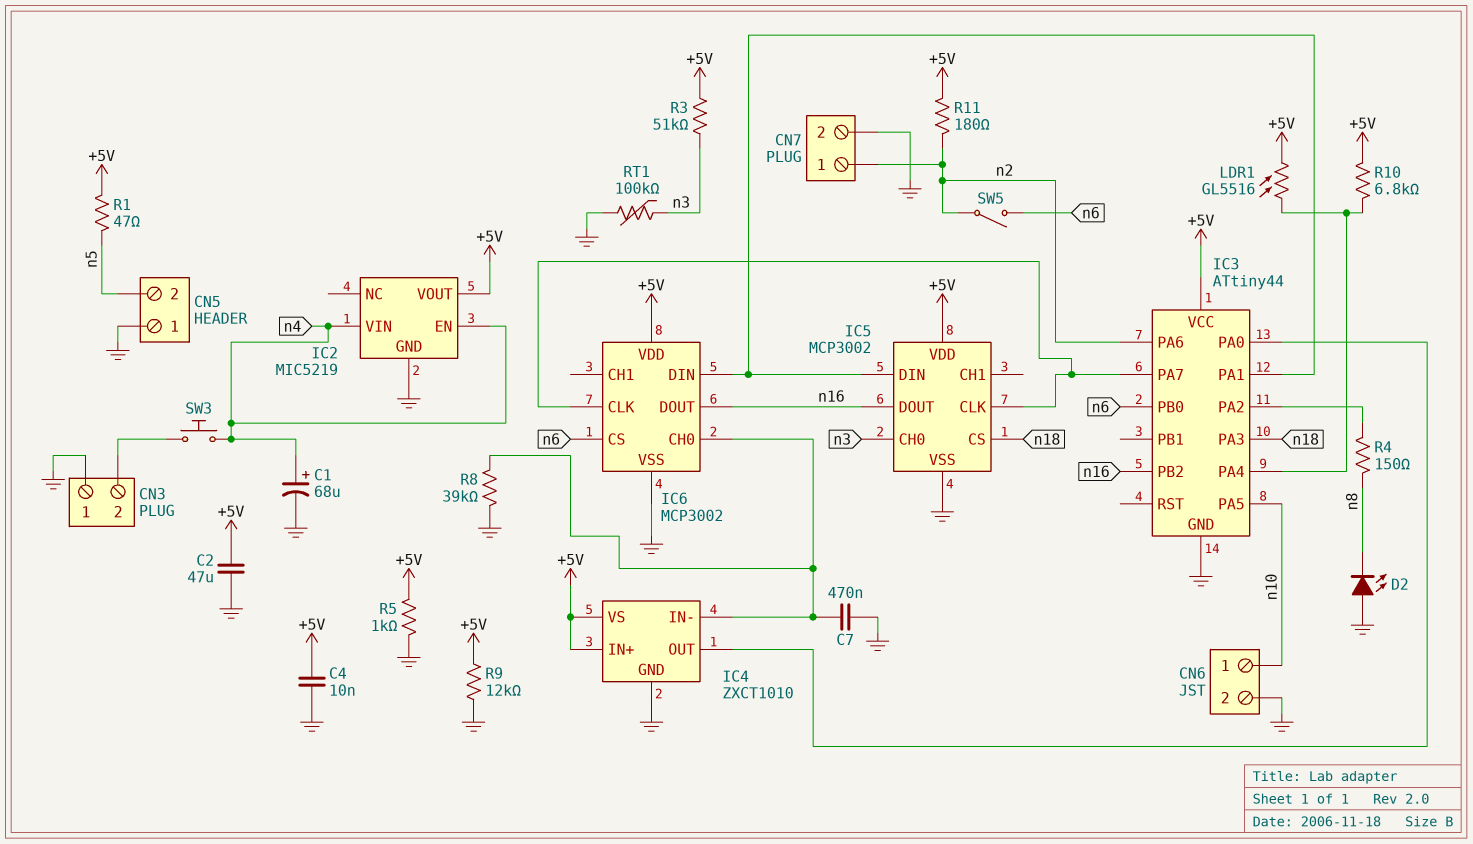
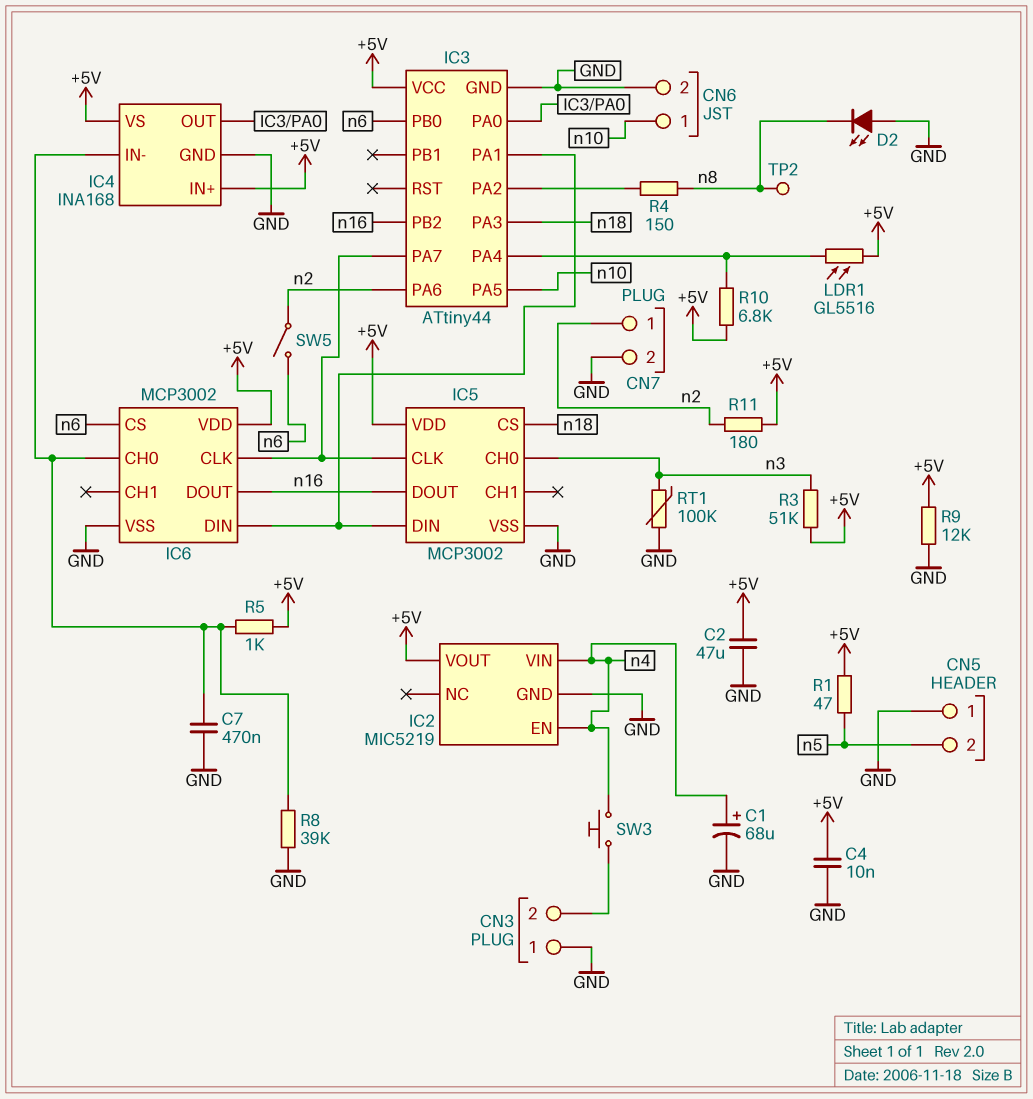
IC4: ZXCT1010 -> INA168
R5: 1k (+5V, GND) -> 1k (+5V, IC4/IN-)
TP2: none -> test point (n8)

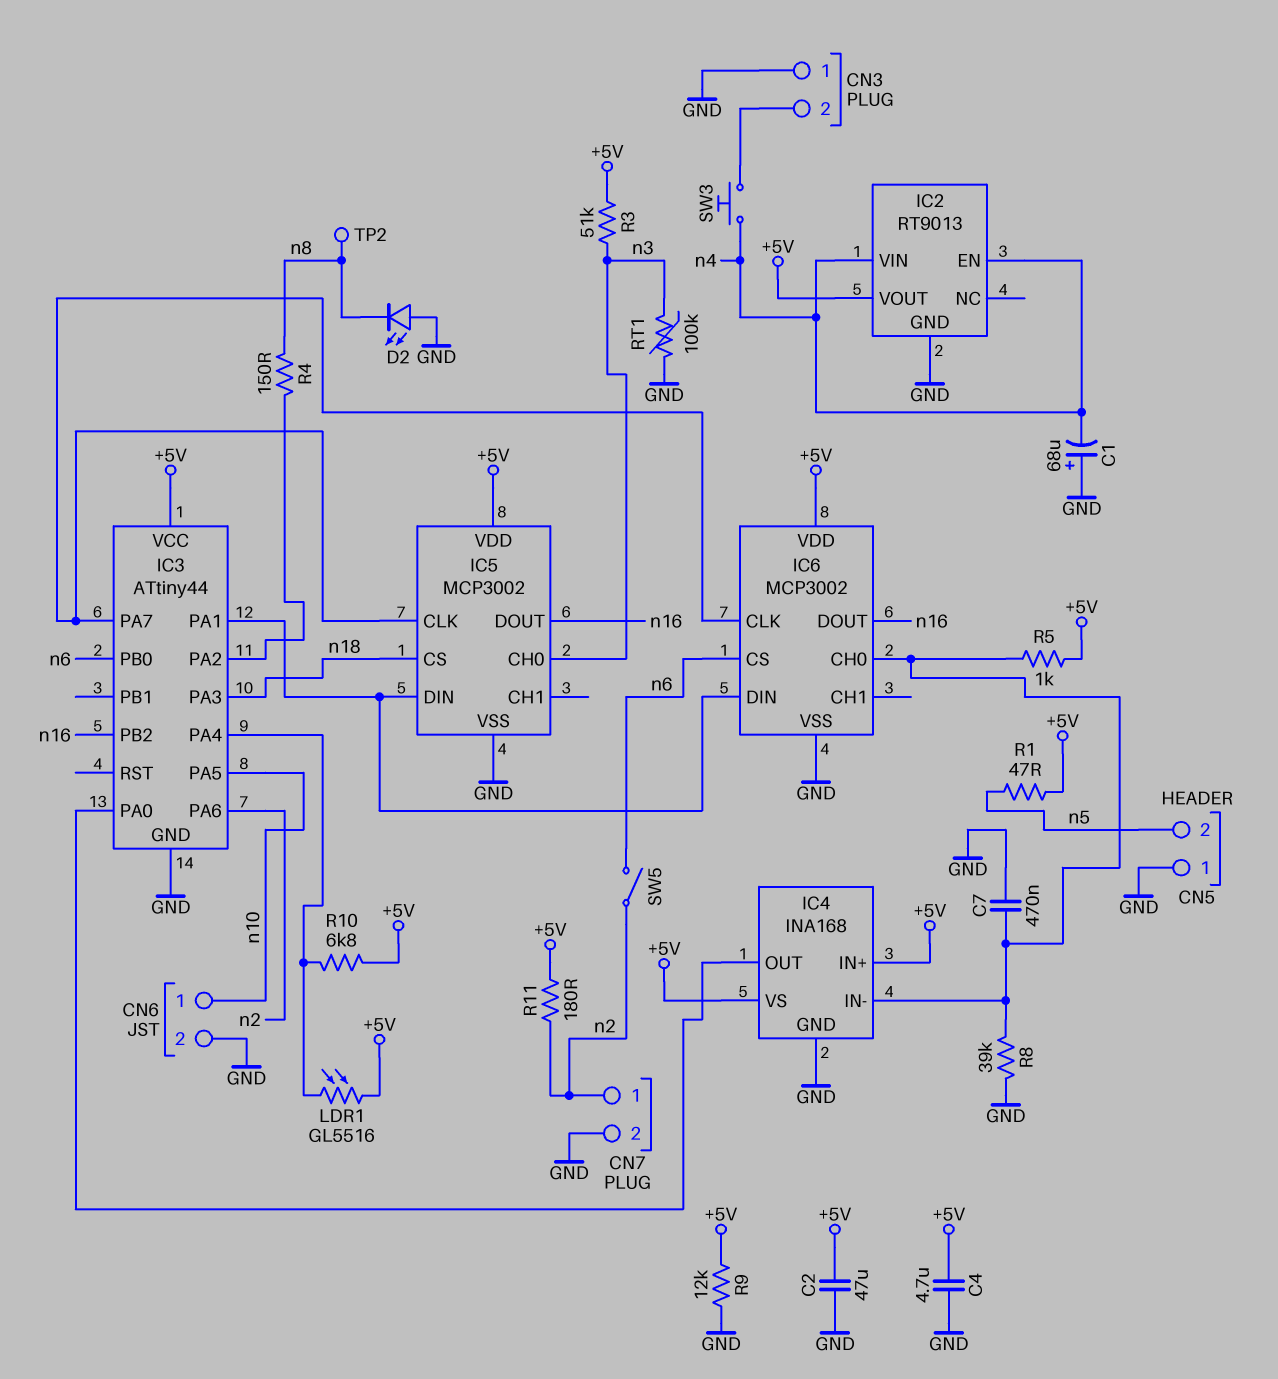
C1: 68uF (plus n4, minus GND) -> 68uF (plus GND, minus n4)
C4: 10nF (+5V, GND) -> 4.7uF (+5V, GND)
IC2: MIC5219 -> RT9013

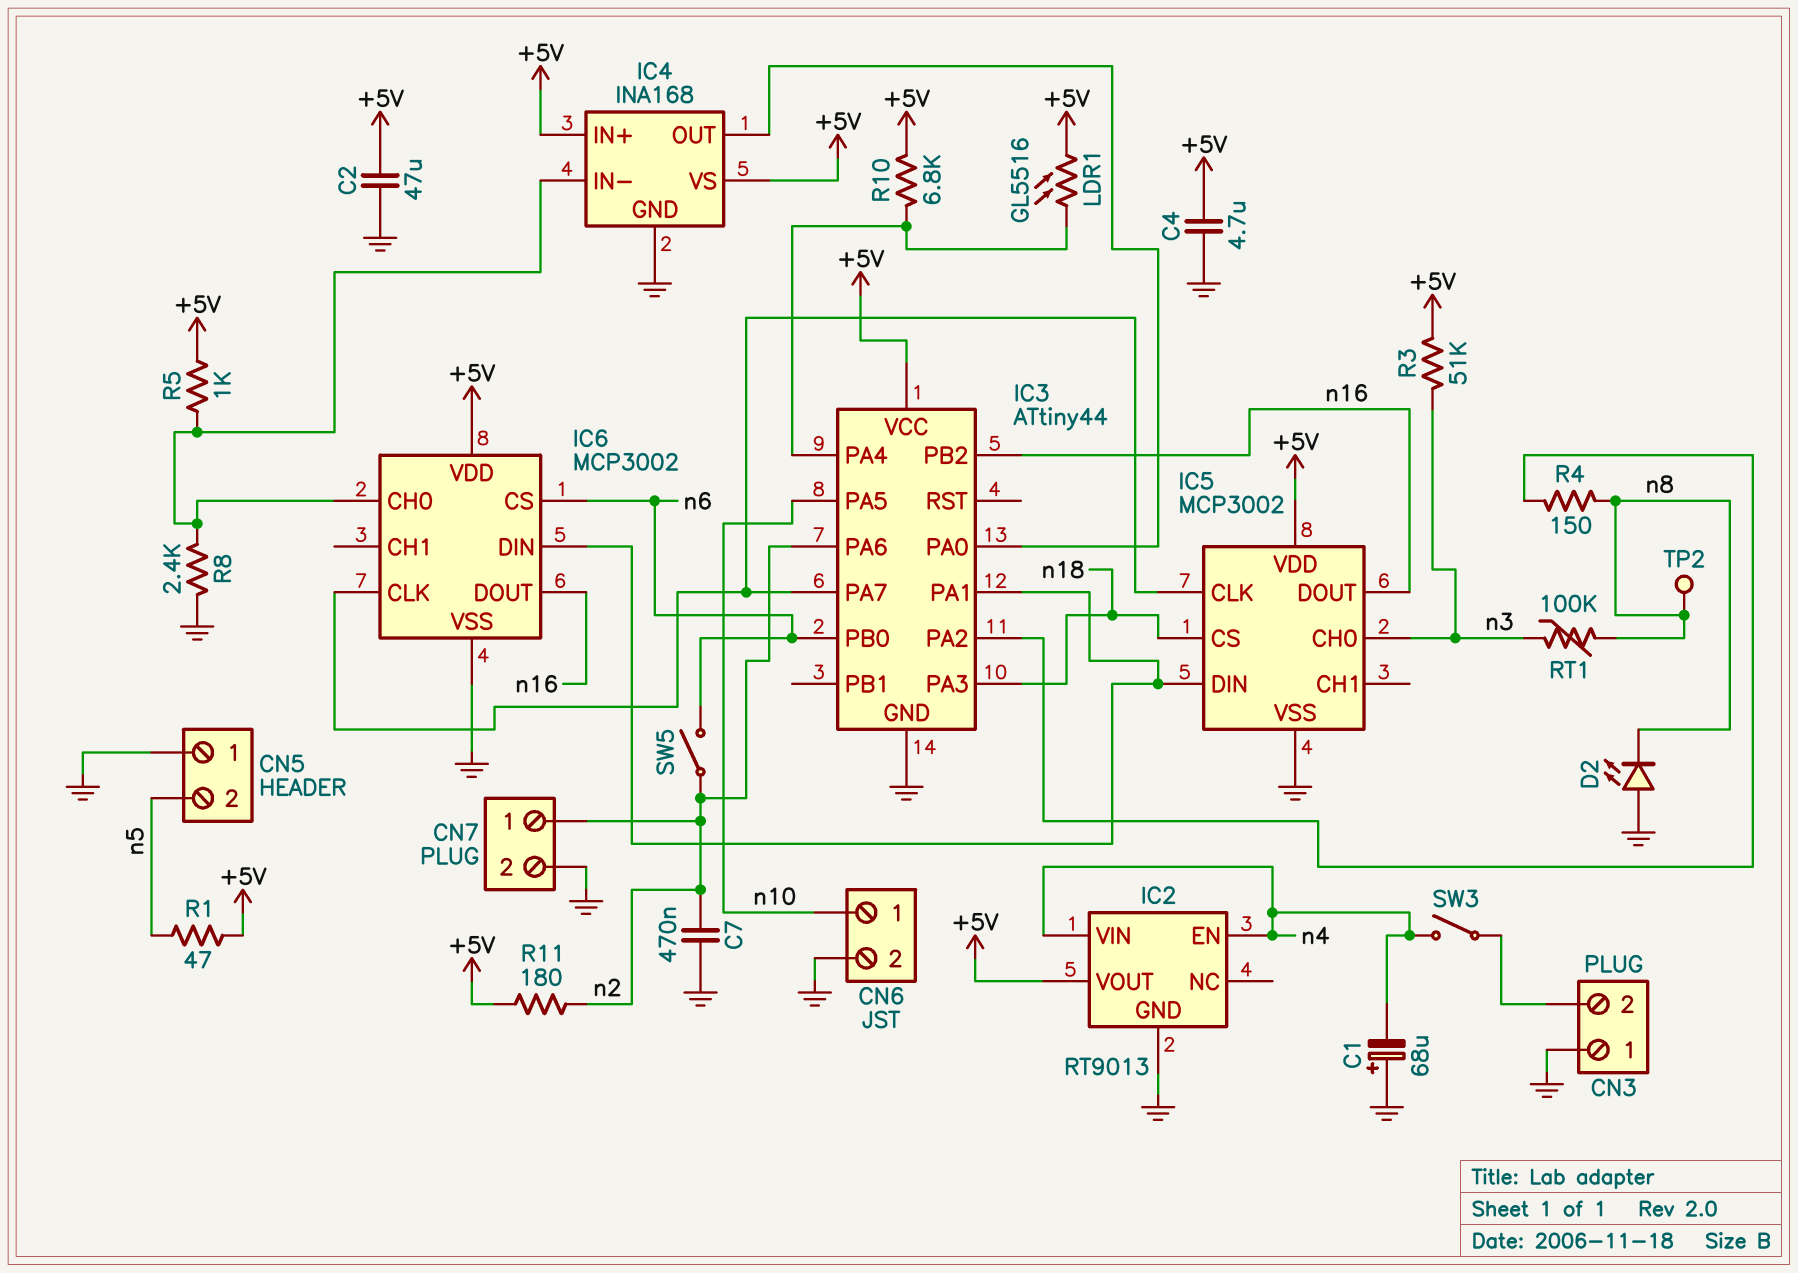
C7: 470nF (GND, IC4/IN-) -> 470nF (GND, n2)
R8: 39k (GND, IC4/IN-) -> 2.4k (GND, IC4/IN-)
R9: 12k (+5V, GND) -> none
RT1: 100k (GND, n3) -> 100k (n3, n8)
SW3: button (CN3/2, n4) -> switch (CN3/2, n4)

